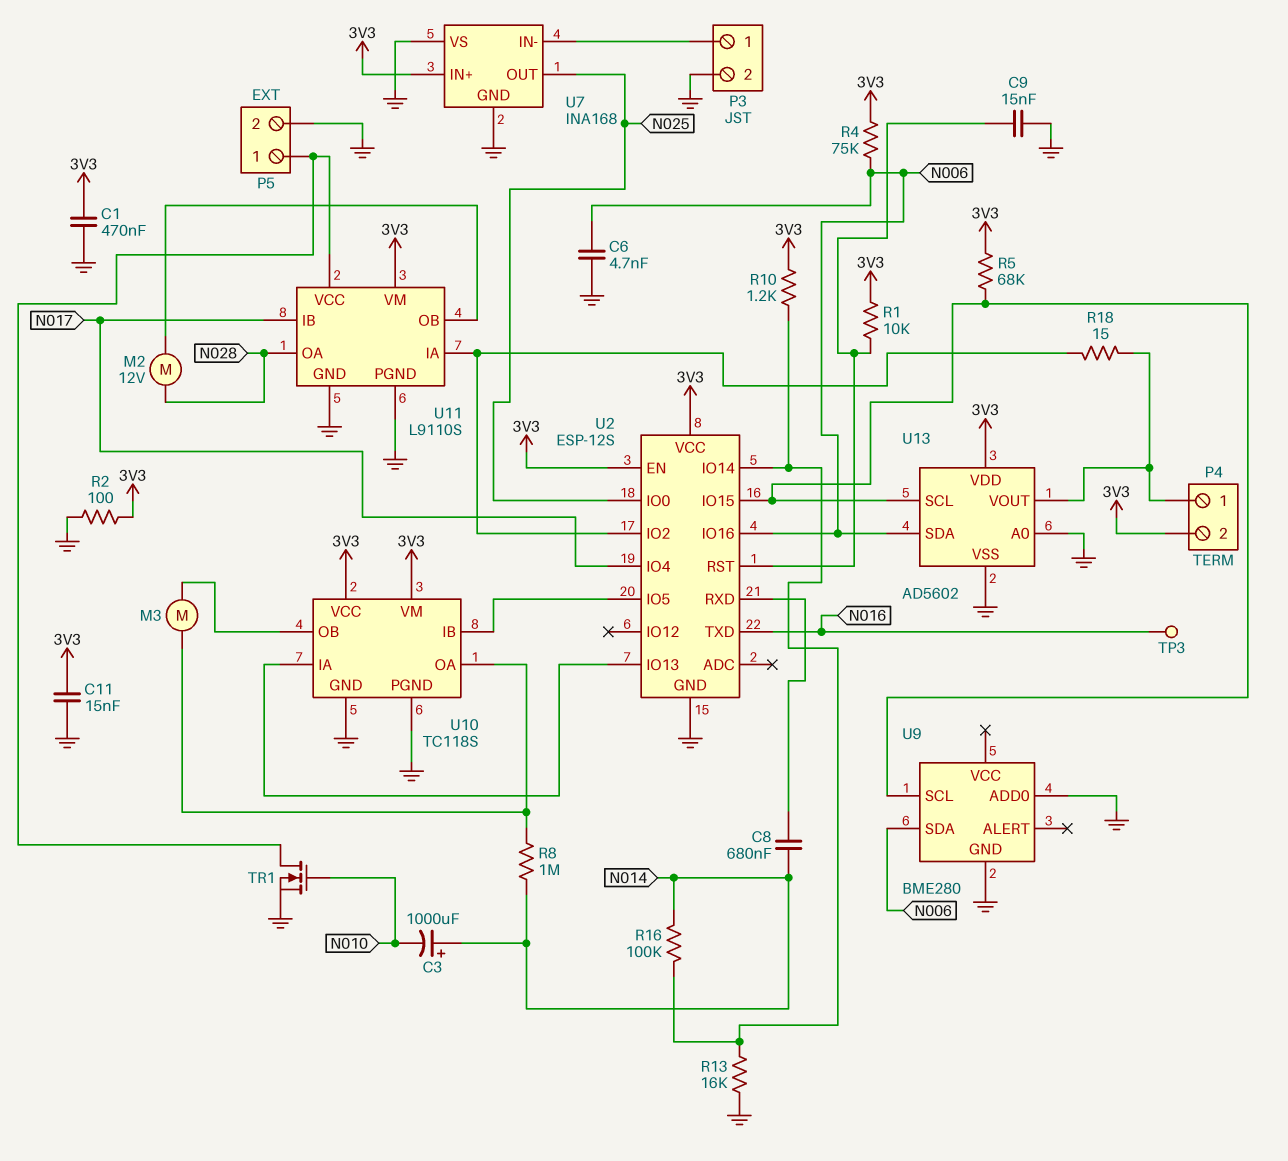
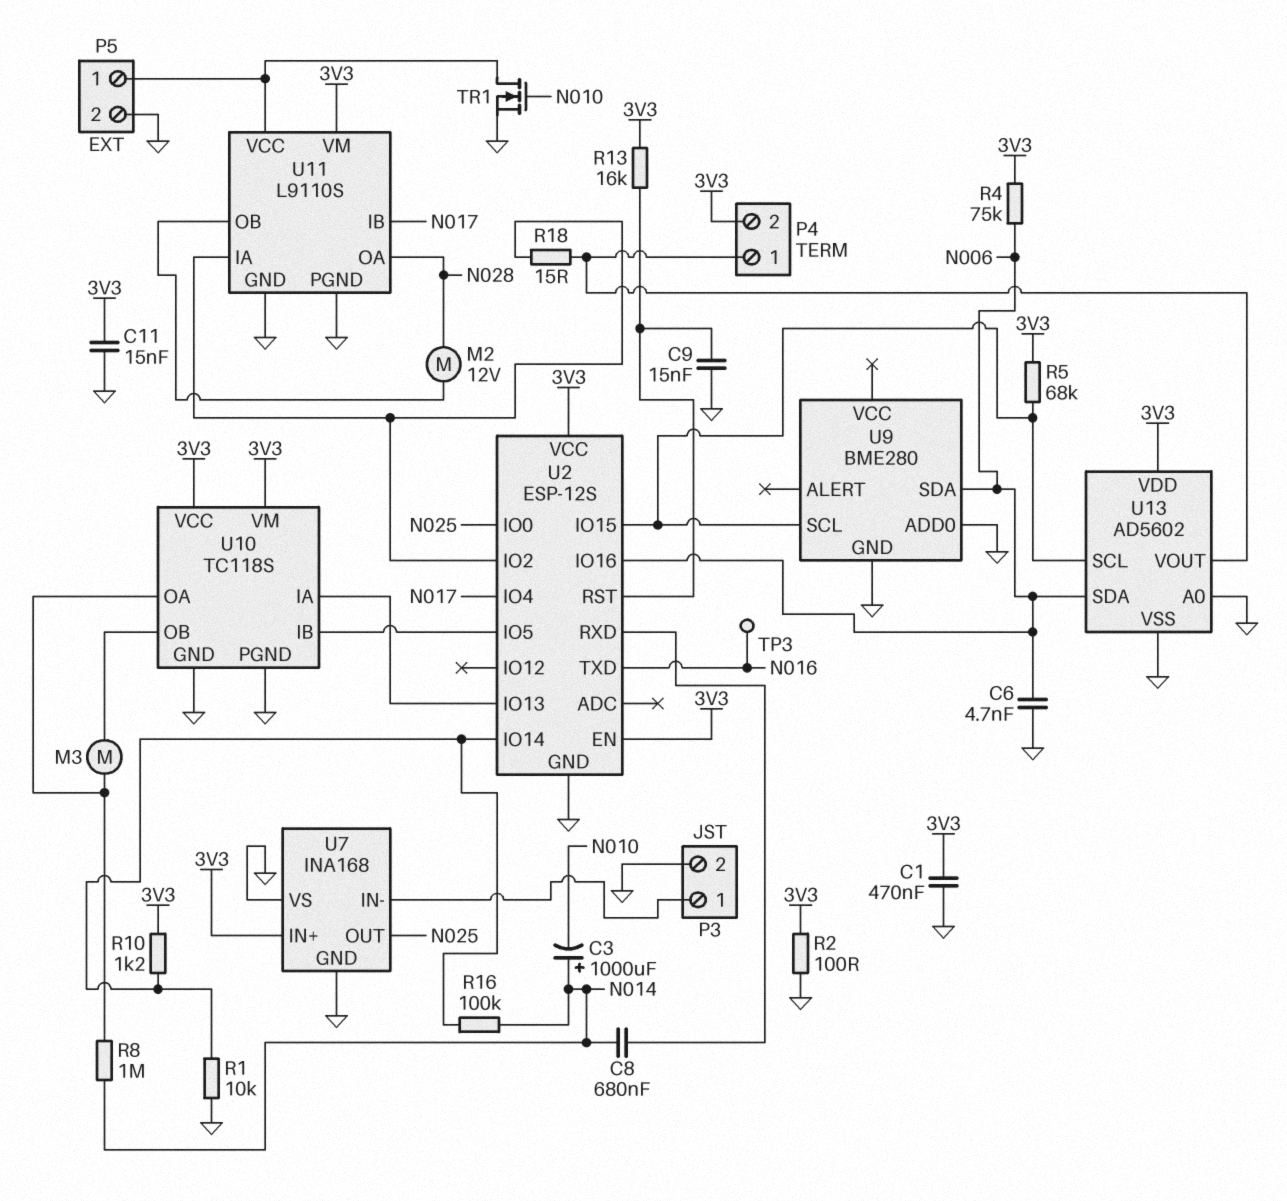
R1: 10k (3V3, U2/RST) -> 10k (GND, U2/IO14)
R13: 16k (GND, U2/IO14) -> 16k (3V3, U2/RST)

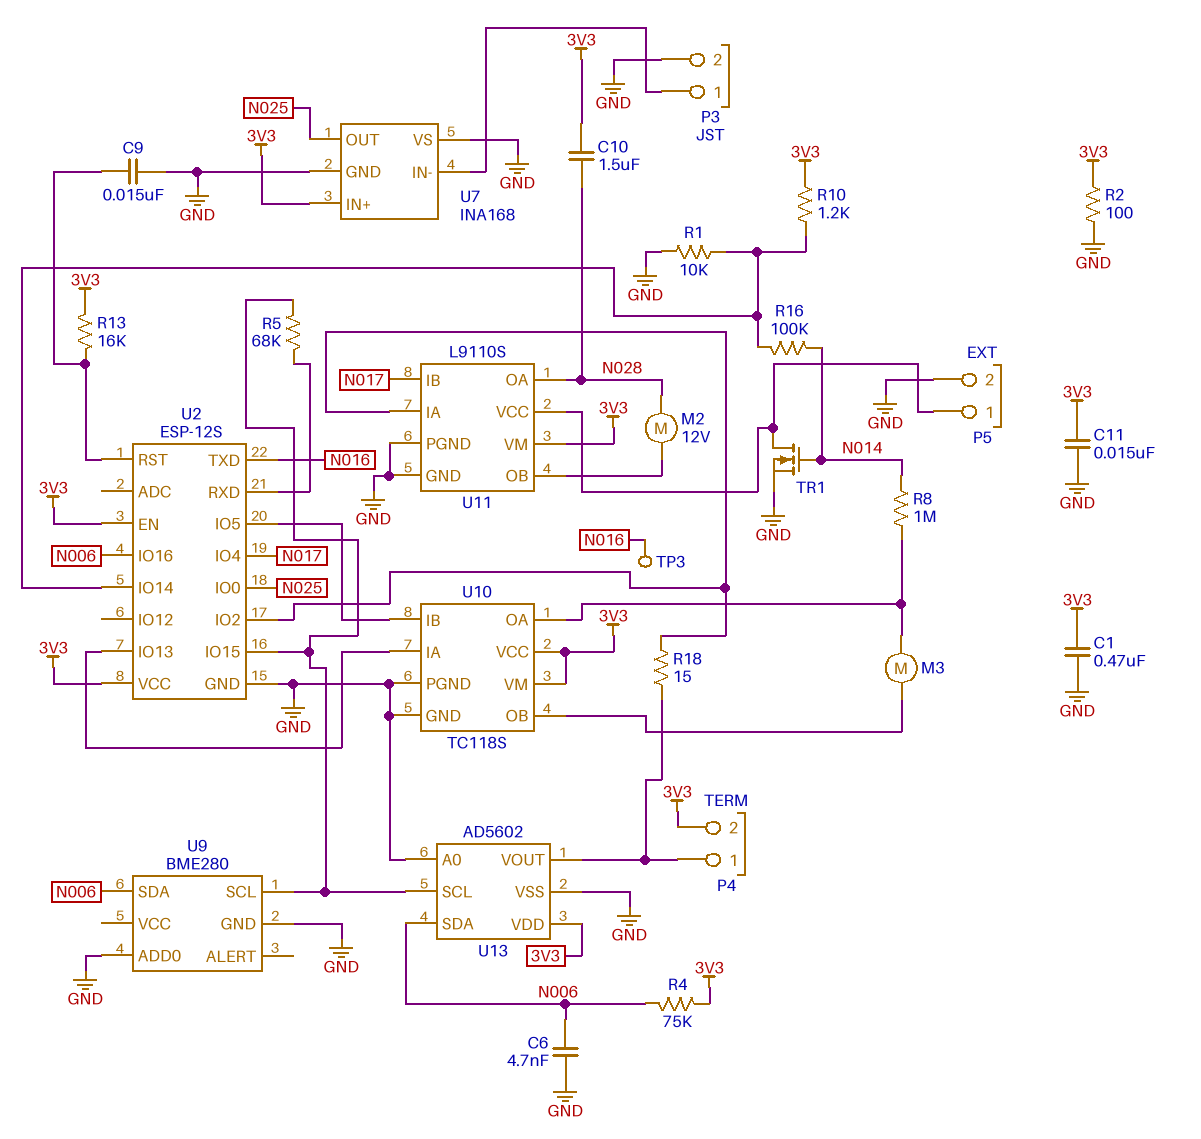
C3: 1000uF (plus N014, minus N010) -> none
C8: 680nF (N014, U2/RXD) -> none
C10: none -> 1.5uF (3V3, N028)
R5: 68k (3V3, U2/IO15) -> 68k (U2/IO15, U2/RXD)
TR1: NMOS (G N010, D P5/1, S GND) -> NMOS (G N014, D P5/1, S GND)

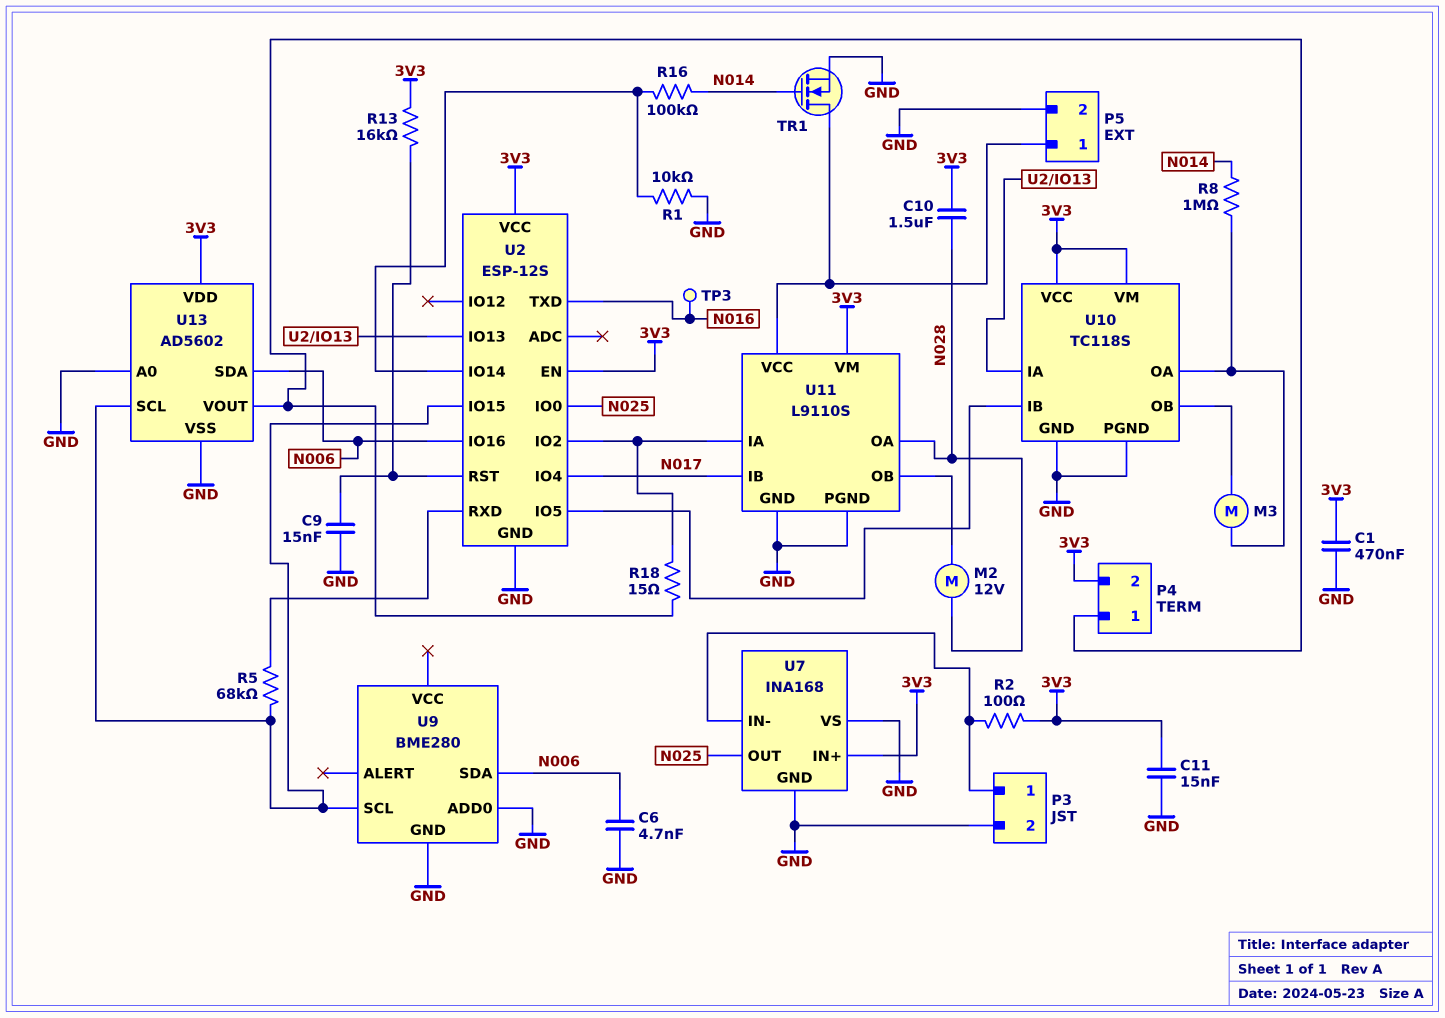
R2: 100 (3V3, GND) -> 100 (3V3, P3/1)
R4: 75k (3V3, N006) -> none
R10: 1.2k (3V3, U2/IO14) -> none

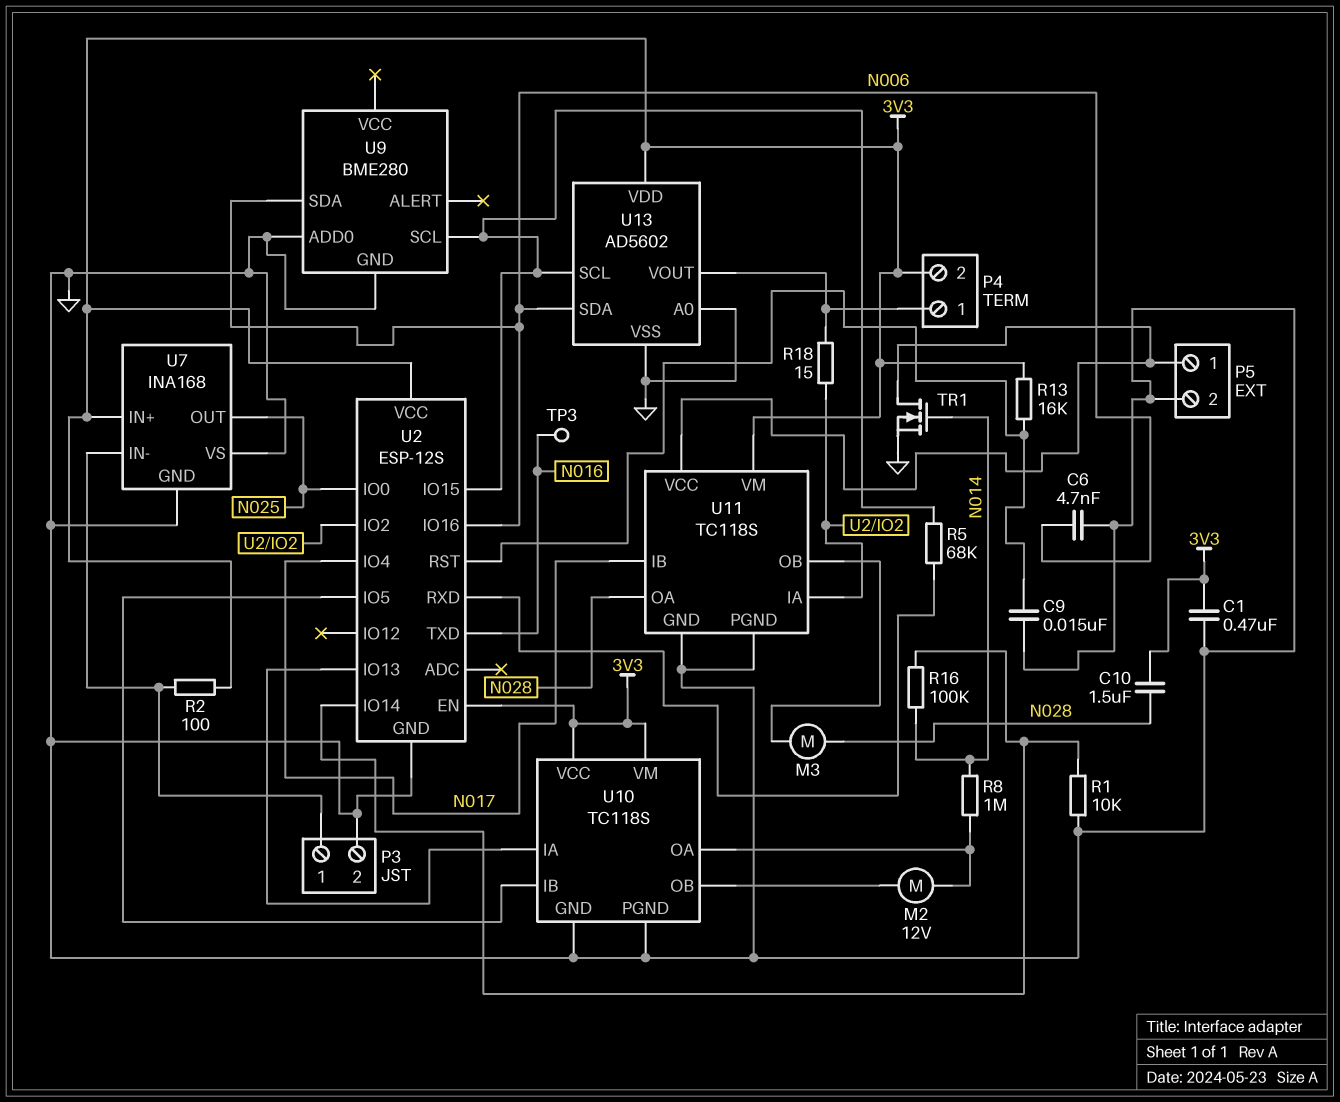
C11: 15nF (3V3, GND) -> none
M2: motor 12V (N028, U11/OB) -> motor 12V (U10/OA, U10/OB)
M3: motor (U10/OA, U10/OB) -> motor (N028, U11/OB)
U11: L9110S -> TC118S

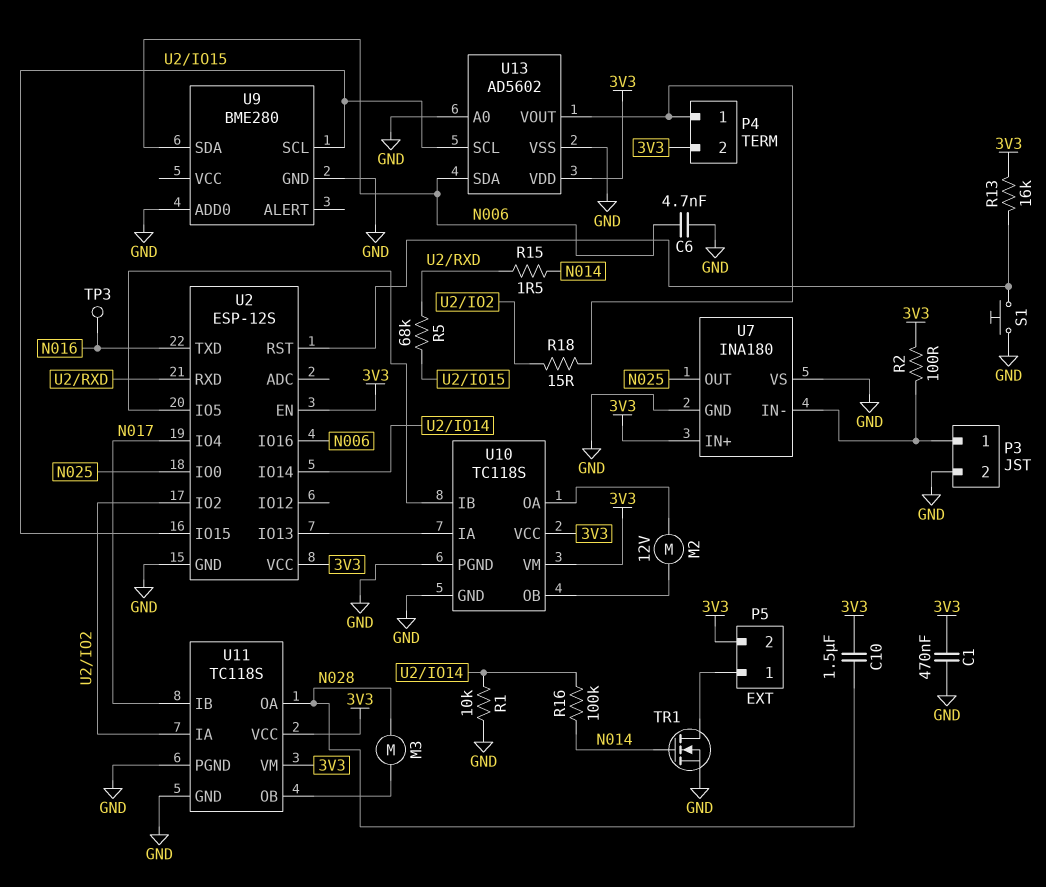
C9: 15nF (GND, U2/RST) -> none
P5 pin 2: GND -> 3V3
R8: 1M (N014, U10/OA) -> none
R15: none -> 1.5 (N014, U2/RXD)
S1: none -> button (GND, U2/RST)
U7: INA168 -> INA180
U11 pin VCC: P5/1 -> 3V3

